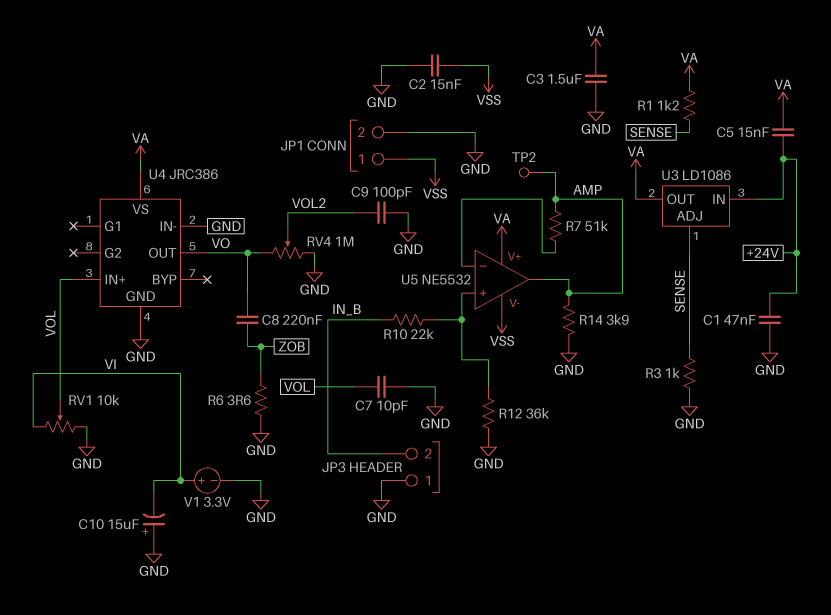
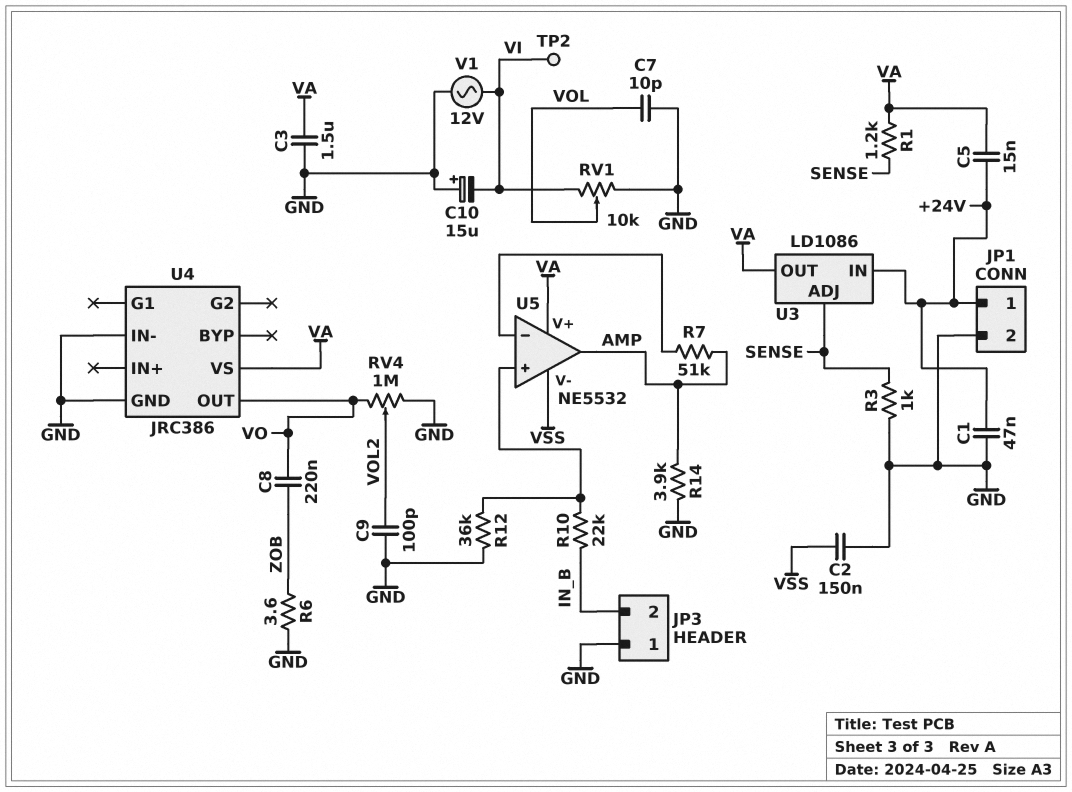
C2: 15nF (GND, VSS) -> 150nF (GND, VSS)
JP1 pin 1: VSS -> +24V
TP2: test point (AMP) -> test point (VI)
U4 pin IN+: VOL -> none
V1: 3.3V (plus VI, minus GND) -> AC 12V (GND, VI)

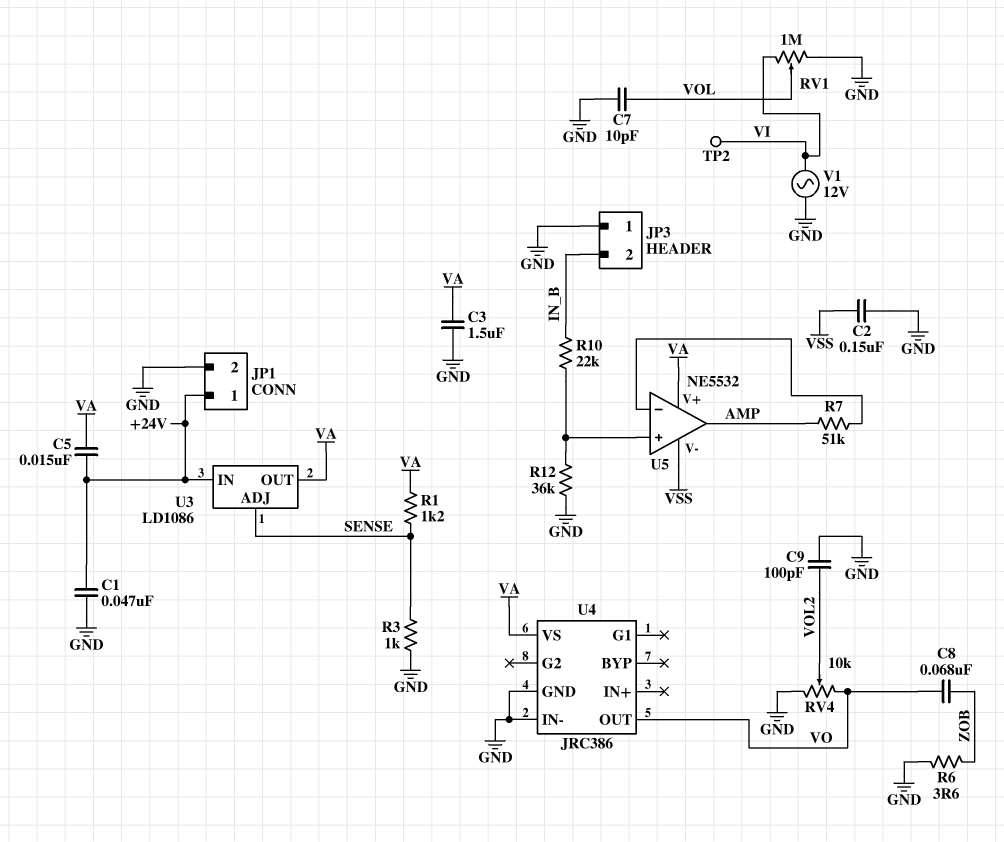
C8: 220nF (VO, ZOB) -> 68nF (VO, ZOB)
C10: 15uF (plus GND, minus VI) -> none
R14: 3.9k (AMP, GND) -> none
RV1: 10k (GND, VI, wiper VOL) -> 1M (GND, VI, wiper VOL)
RV4: 1M (GND, VO, wiper VOL2) -> 10k (GND, VO, wiper VOL2)

